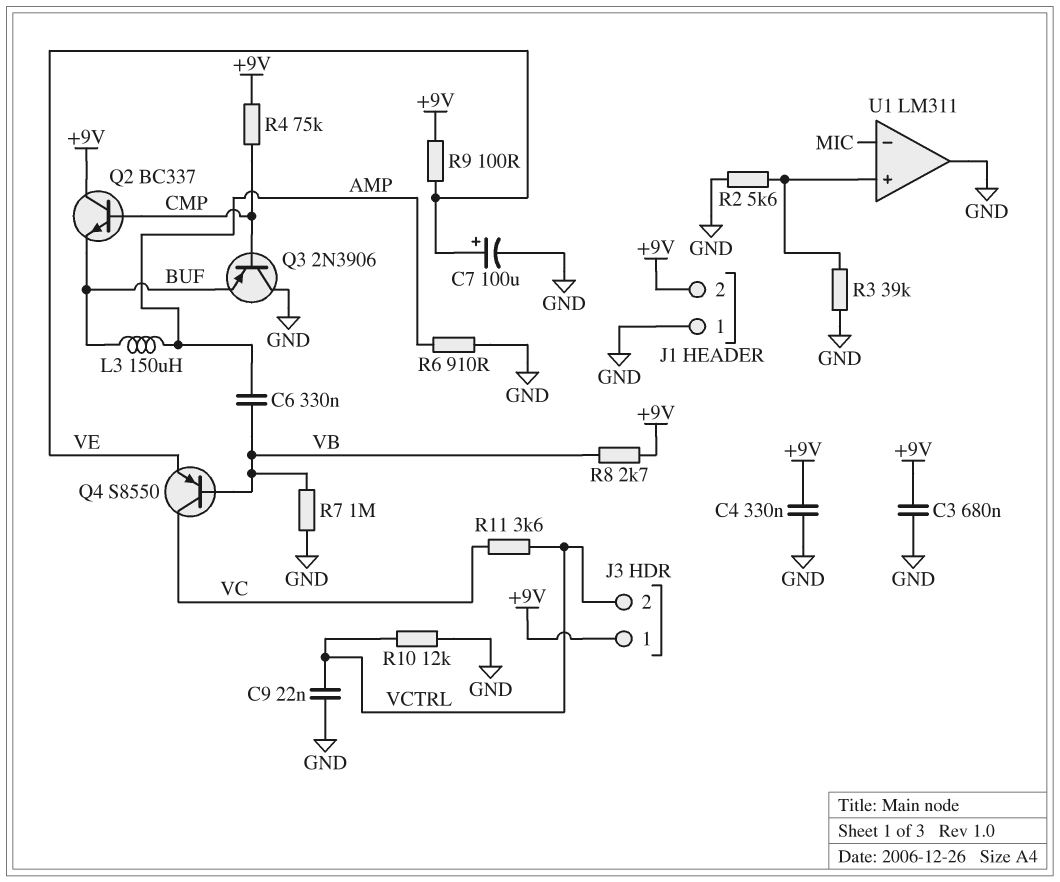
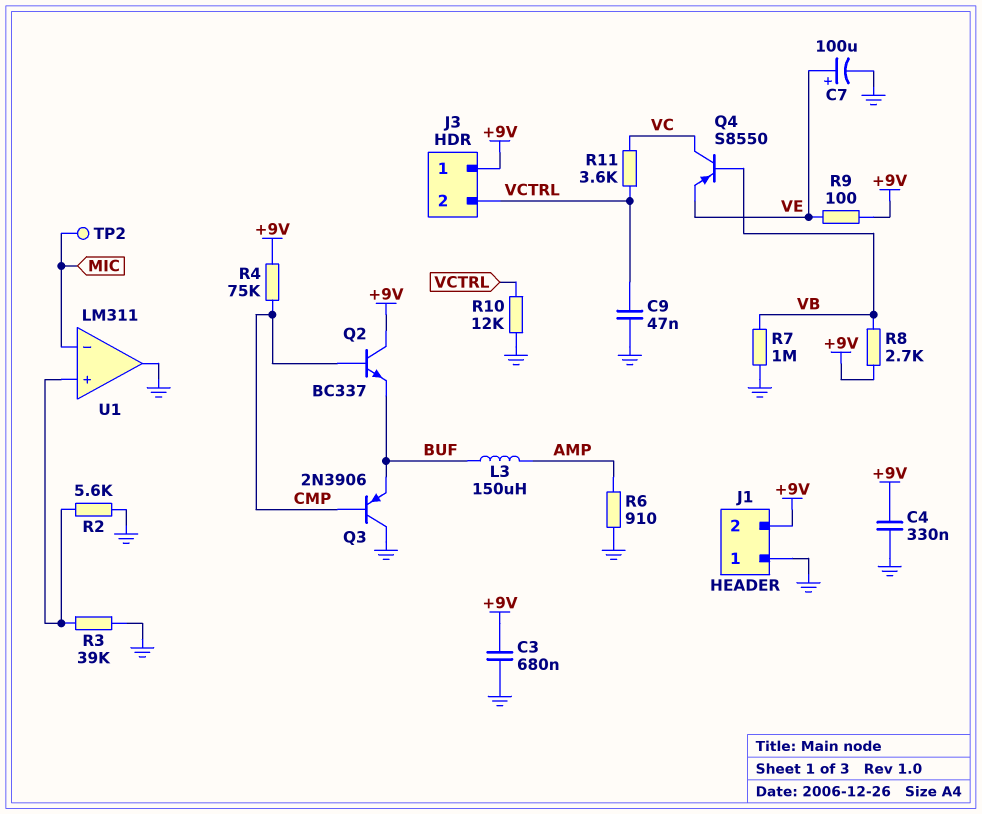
C6: 330nF (AMP, VB) -> none
C9: 22nF (GND, VCTRL) -> 47nF (GND, VCTRL)
TP2: none -> test point (MIC)

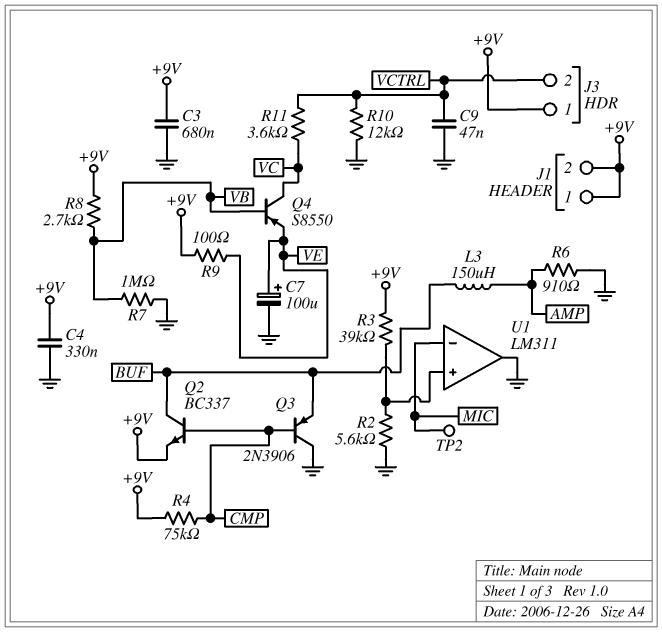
J1 pin 1: GND -> +9V
Q2: NPN BC337 (B CMP, C +9V, E BUF) -> NPN BC337 (B CMP, C BUF, E +9V)
R3: 39k (GND, U1/in+) -> 39k (+9V, U1/in+)

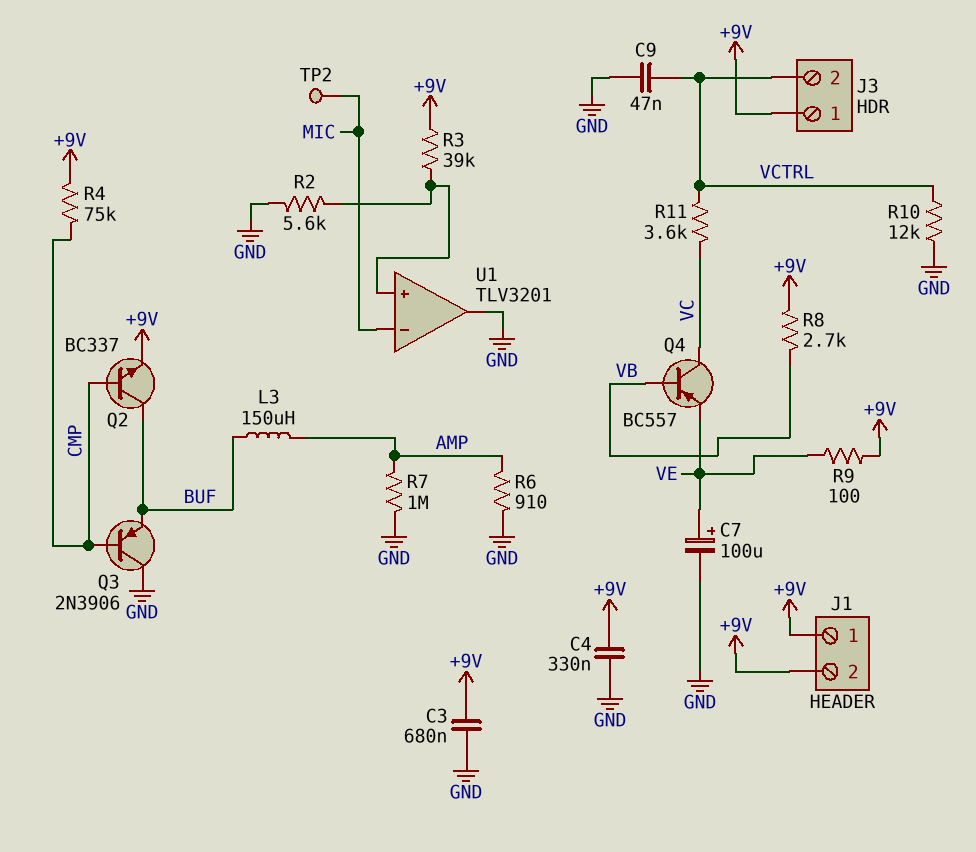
Q4: PNP S8550 (B VB, C VC, E VE) -> PNP BC557 (B VB, C VC, E VE)
R7: 1M (GND, VB) -> 1M (AMP, GND)
U1: LM311 -> TLV3201

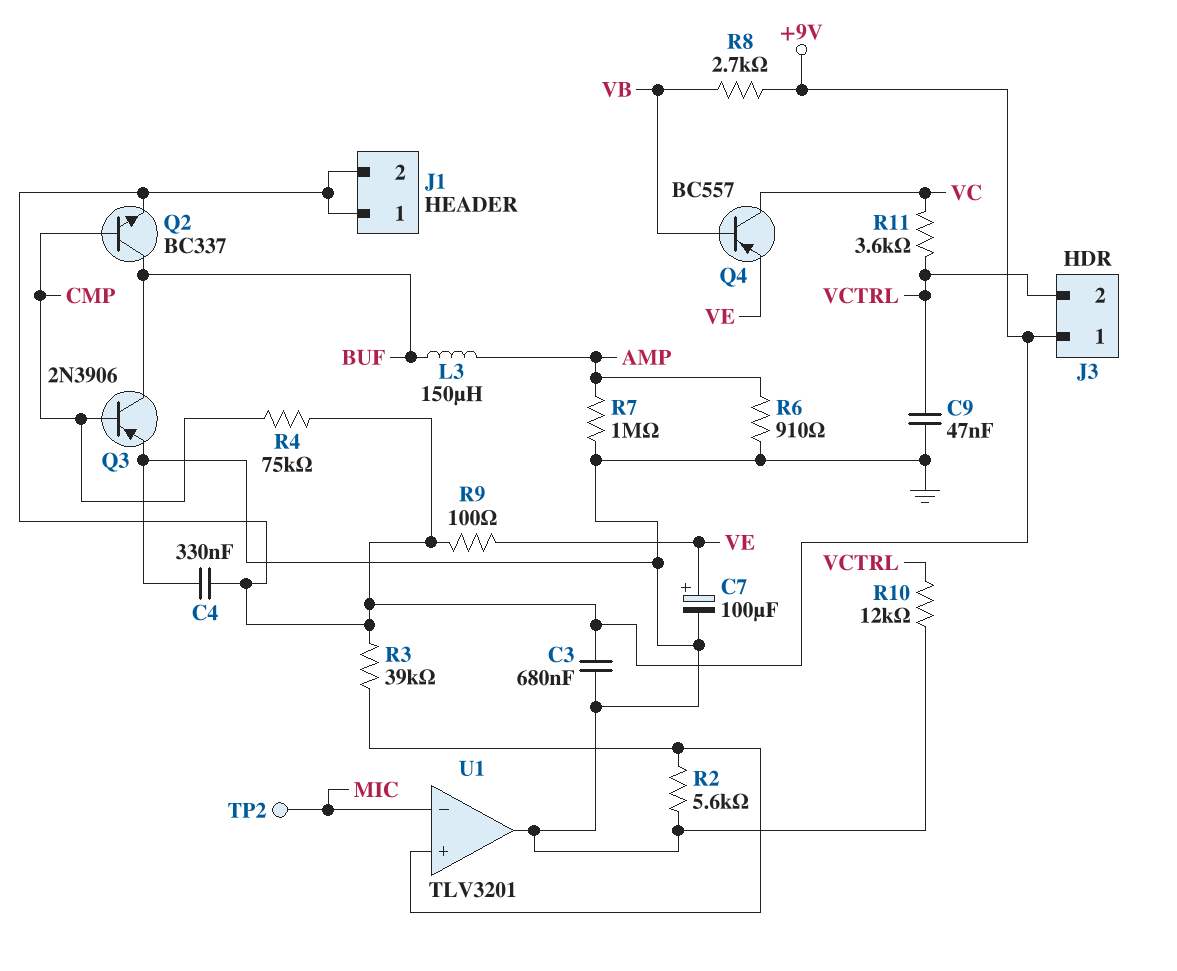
Q3: PNP 2N3906 (B CMP, C GND, E BUF) -> PNP 2N3906 (B CMP, C BUF, E GND)

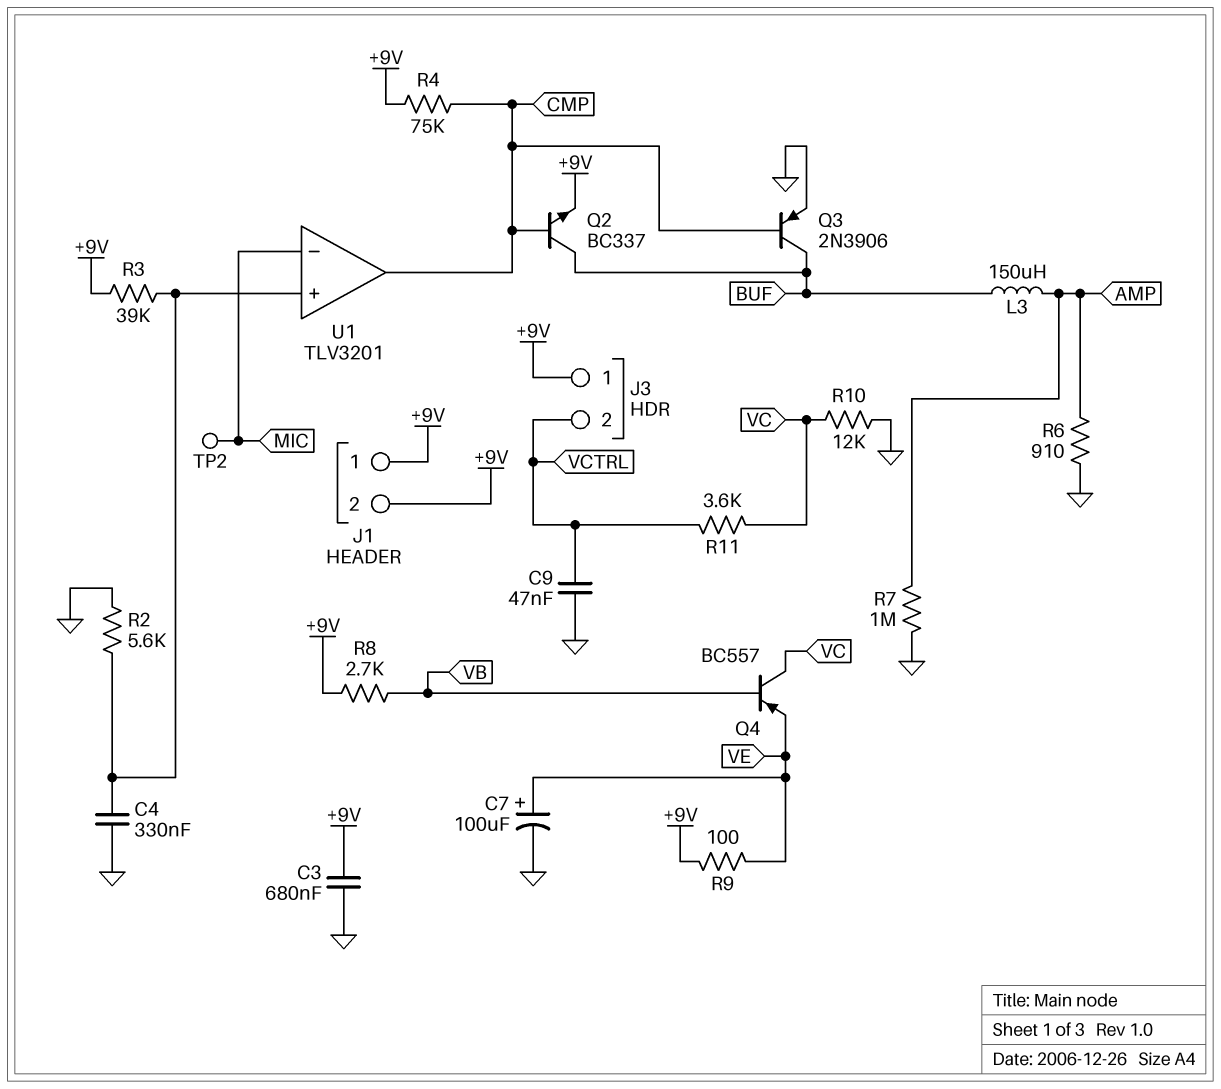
C4: 330nF (+9V, GND) -> 330nF (GND, U1/in+)
R10: 12k (GND, VCTRL) -> 12k (GND, VC)
U1 pin out: GND -> CMP

